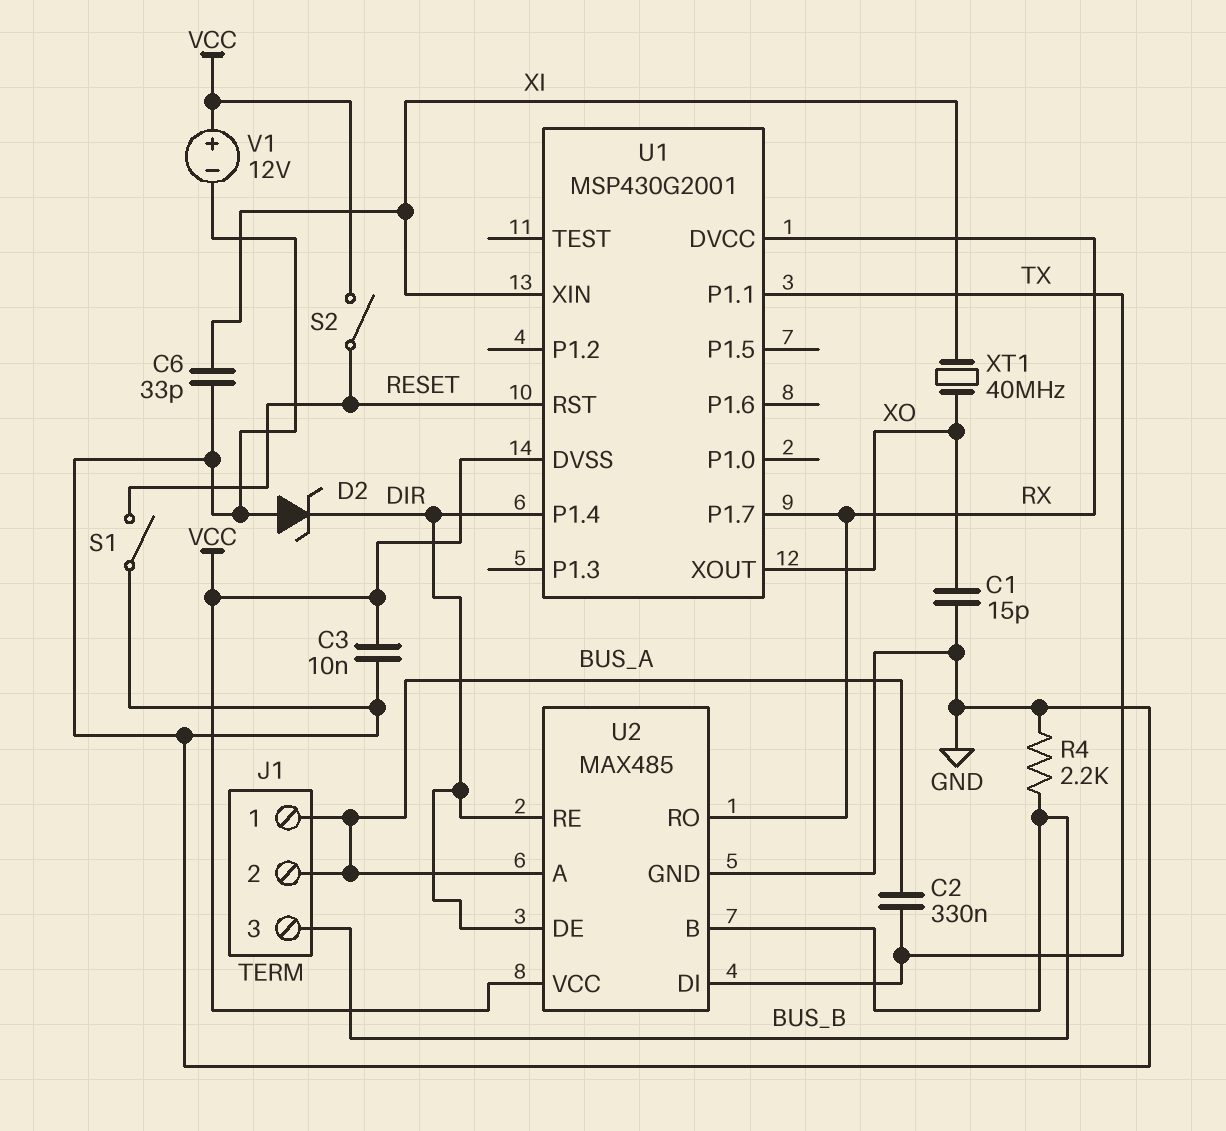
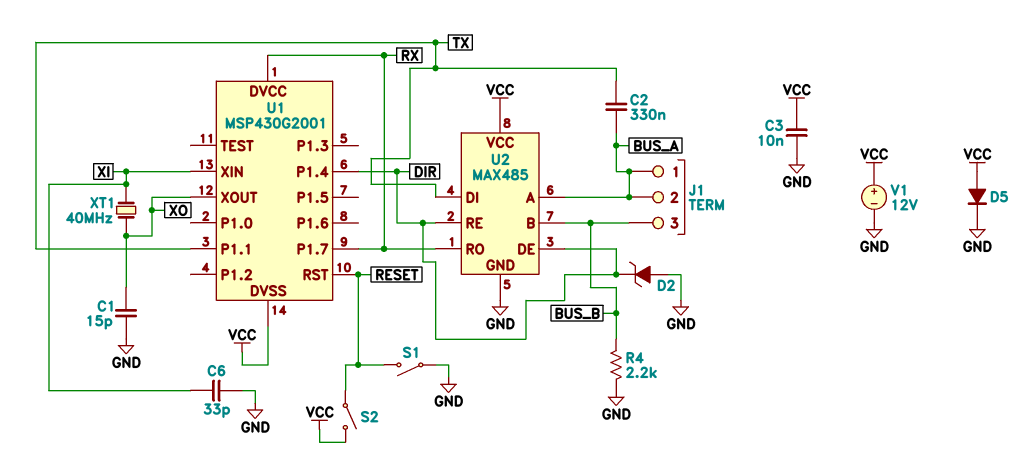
D5: none -> diode (A VCC, K GND)

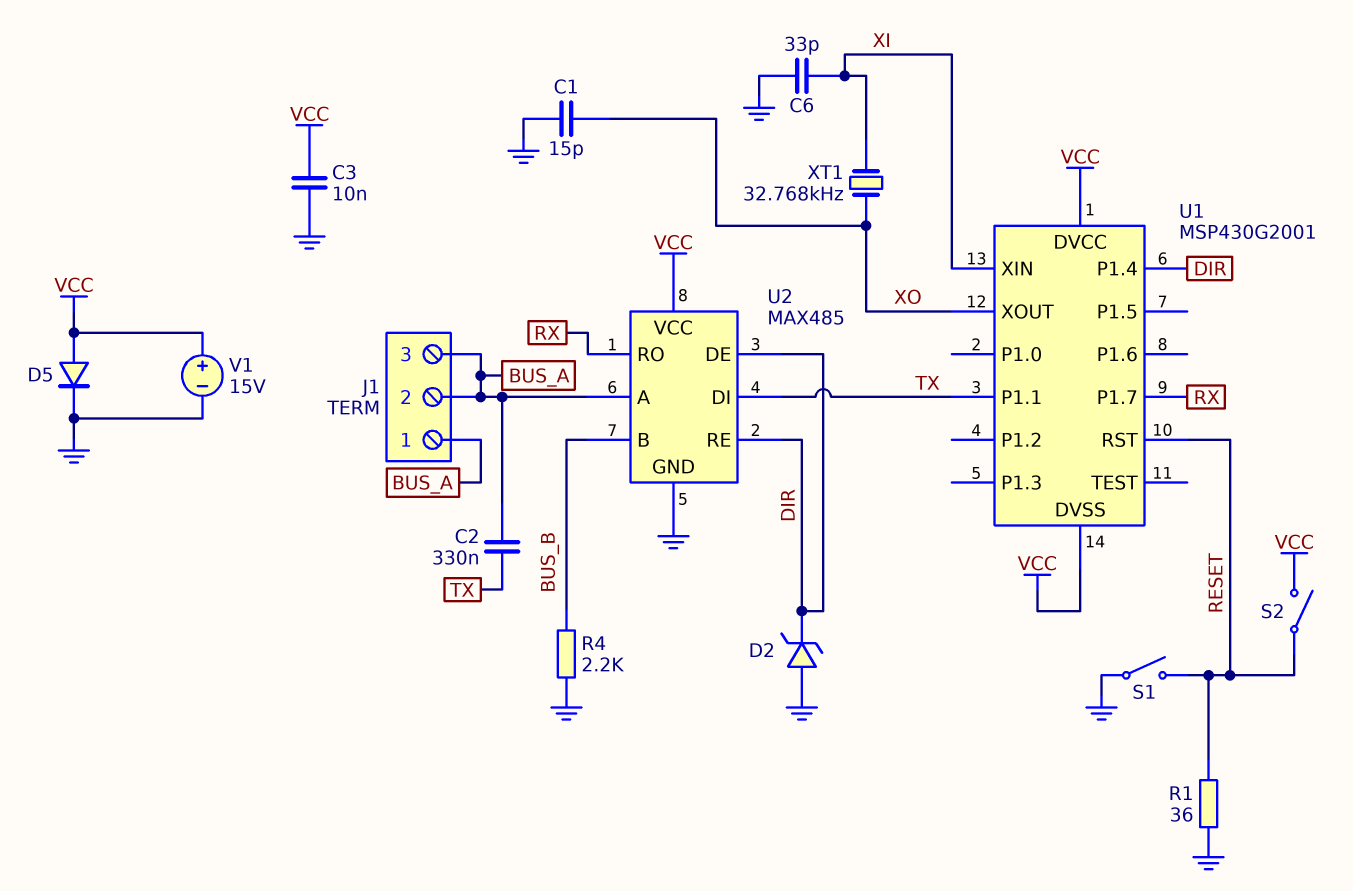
J1 pin 3: BUS_B -> BUS_A
R1: none -> 36 (GND, RESET)
U1 pin DVCC: RX -> VCC
V1: 12V (plus VCC, minus GND) -> 15V (plus VCC, minus GND)
XT1: 40MHz (XI, XO) -> 32.768kHz (XI, XO)

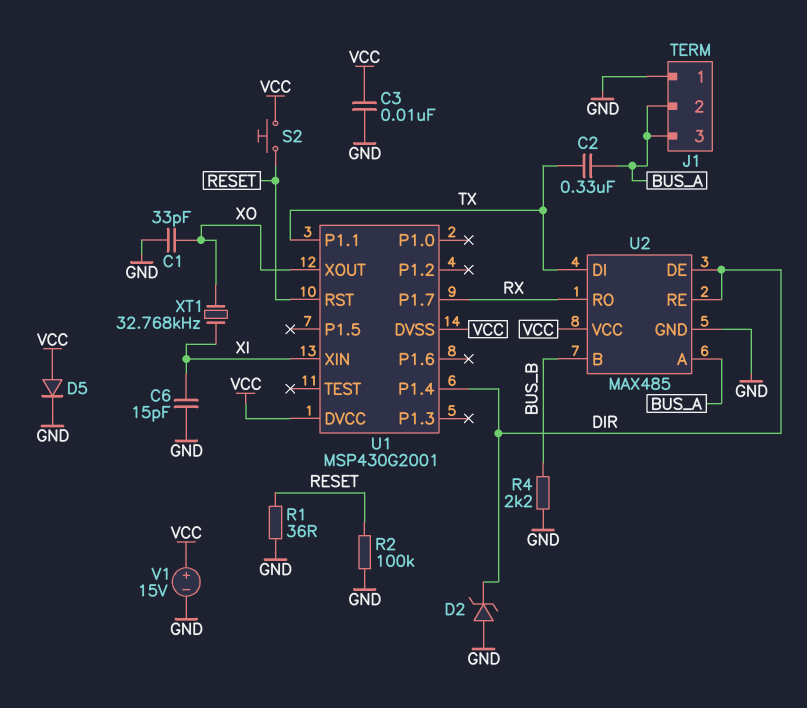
C1: 15pF (GND, XO) -> 33pF (GND, XO)
C6: 33pF (GND, XI) -> 15pF (GND, XI)
J1 pin 1: BUS_A -> GND
R2: none -> 100k (GND, RESET)
S1: switch (GND, RESET) -> none
S2: switch (RESET, VCC) -> button (RESET, VCC)

